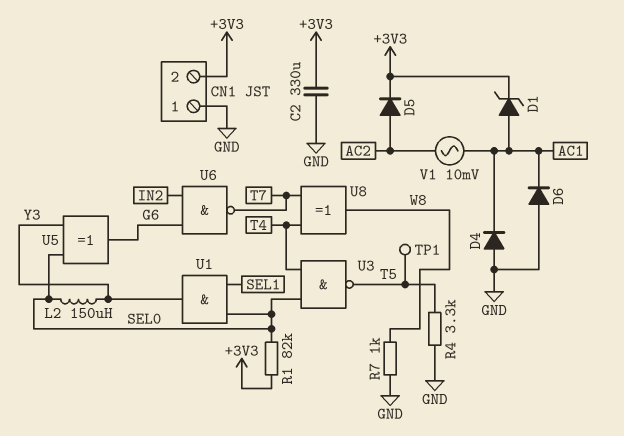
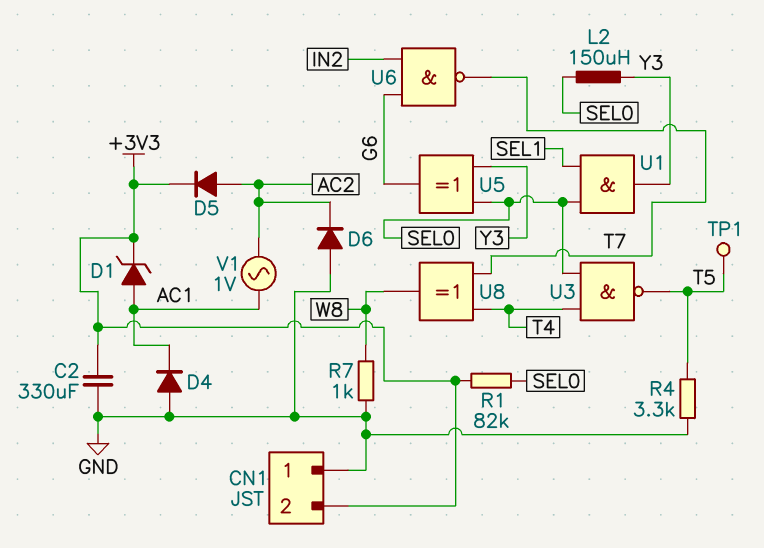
D6: diode (A GND, K AC1) -> diode (A GND, K AC2)
V1: AC 10mV (AC1, AC2) -> AC 1V (AC1, AC2)

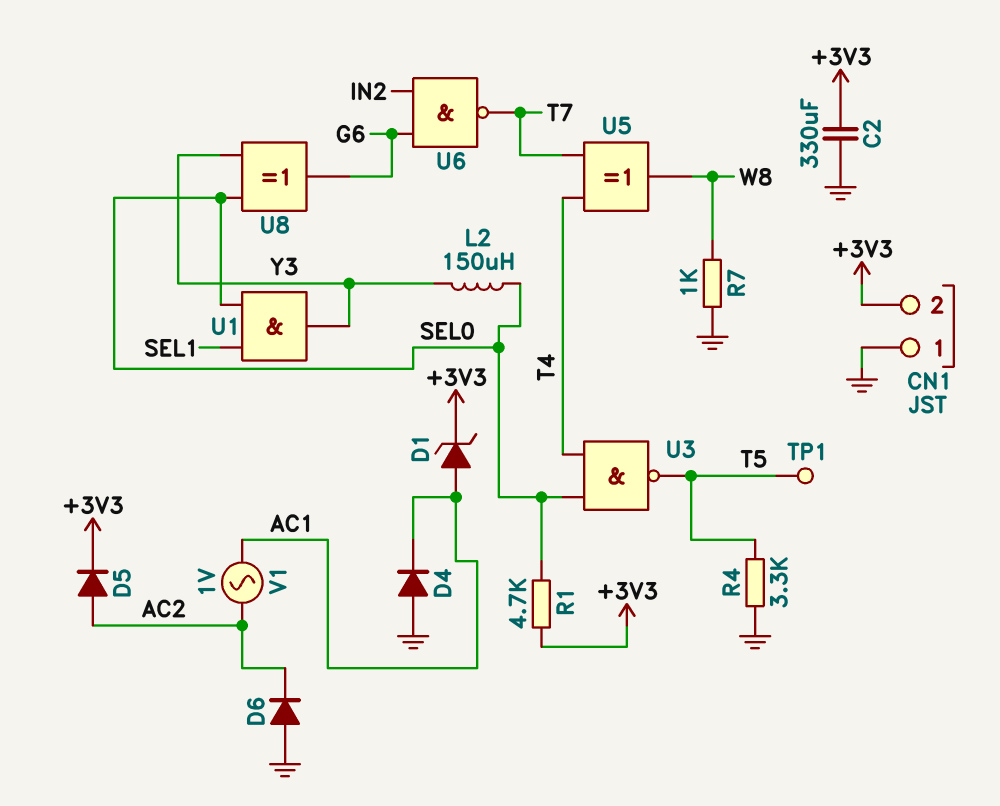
R1: 82k (+3V3, SEL0) -> 4.7k (+3V3, SEL0)
U5: XOR (in SEL0, in Y3, out G6) -> XOR (in T4, in T7, out W8)
U8: XOR (in T4, in T7, out W8) -> XOR (in SEL0, in Y3, out G6)

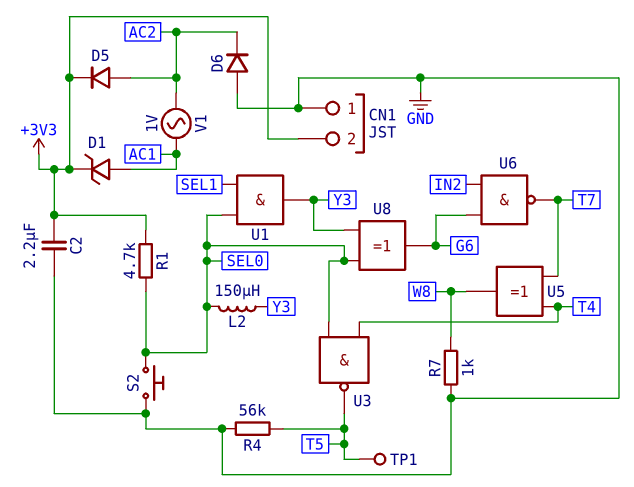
C2: 330uF (+3V3, GND) -> 2.2uF (+3V3, GND)
D4: diode (A GND, K AC1) -> none
R4: 3.3k (GND, T5) -> 56k (GND, T5)
S2: none -> button (GND, SEL0)

